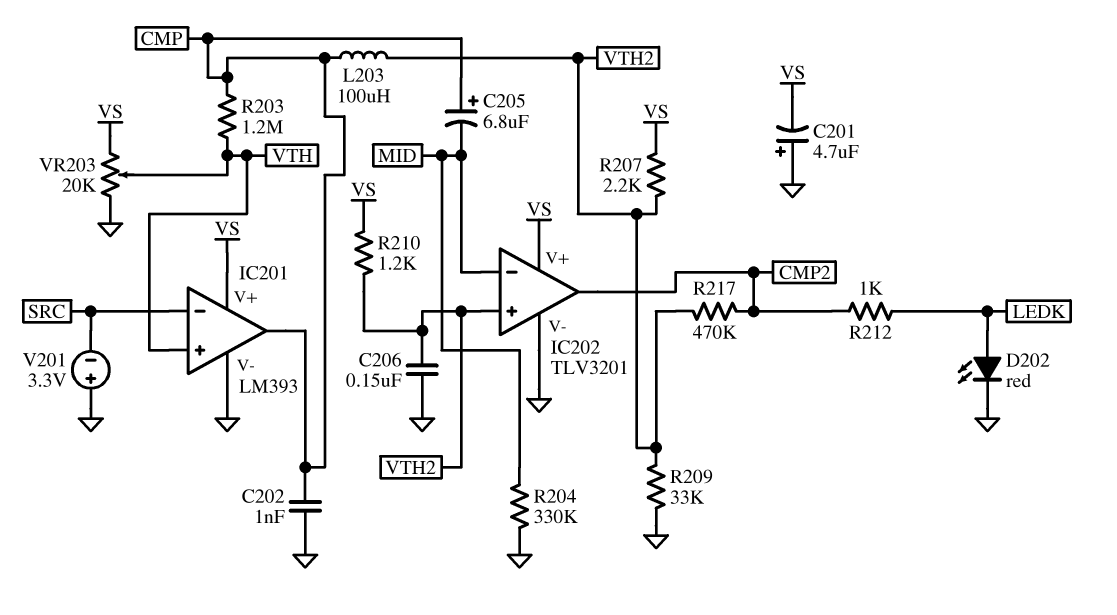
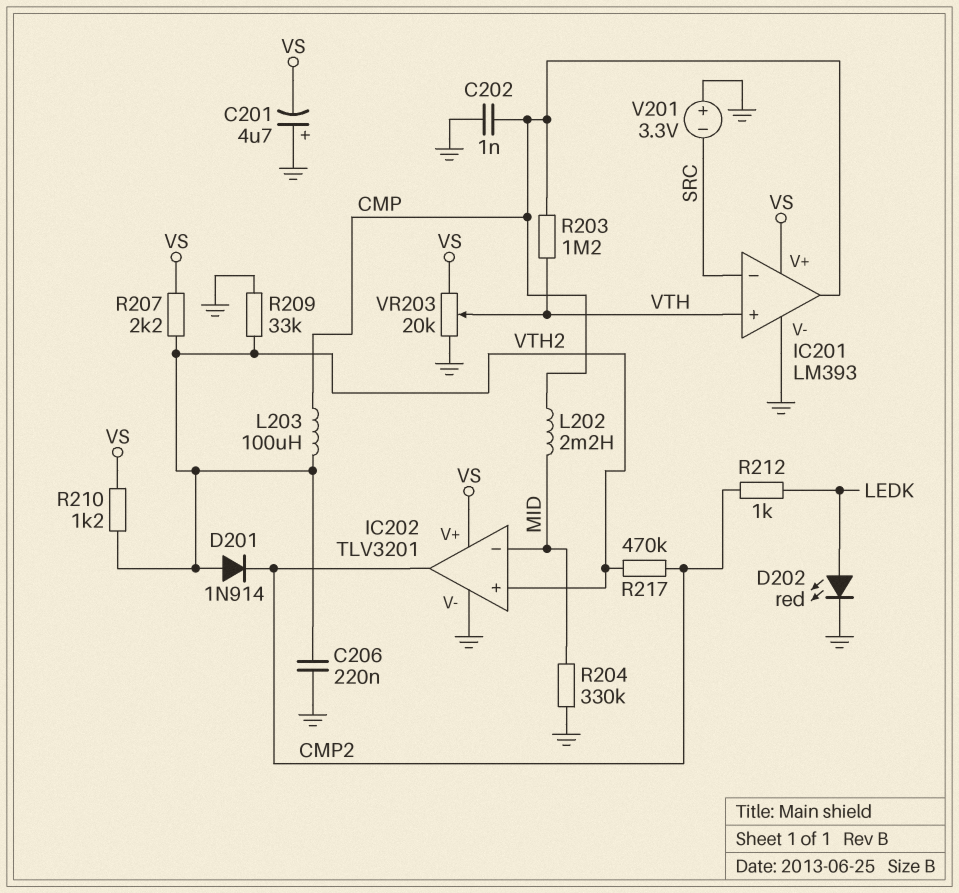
C205: 6.8uF (plus CMP, minus MID) -> none
C206: 150nF (GND, VTH2) -> 220nF (GND, VTH2)
D201: none -> diode 1N914 (A VTH2, K CMP2)
L202: none -> 2.2mH (CMP, MID)

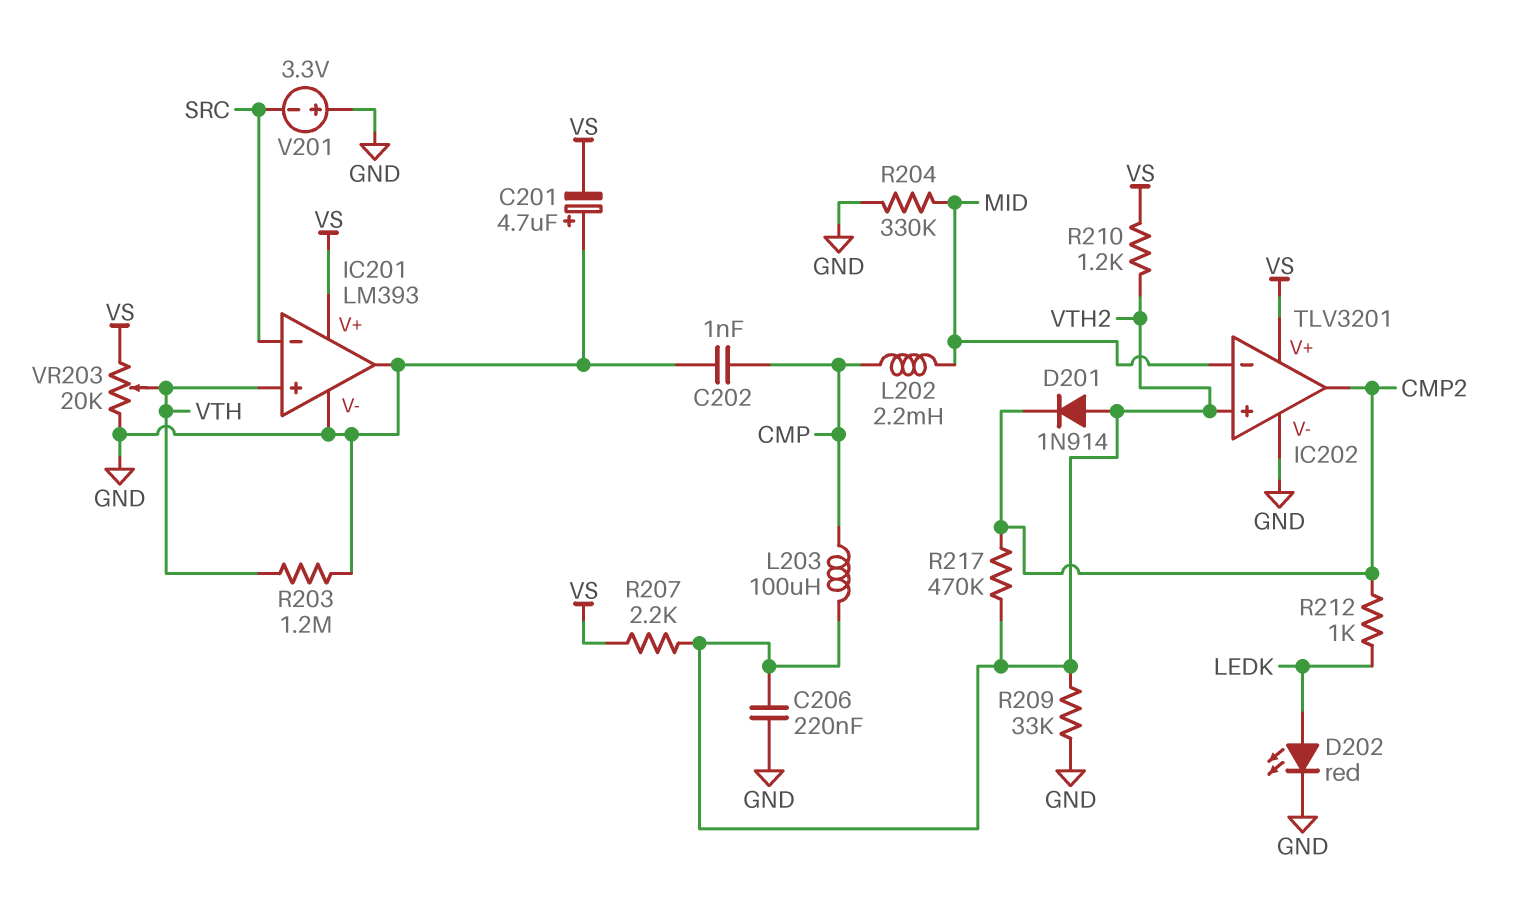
IC201 pin out: CMP -> GND
R203: 1.2M (CMP, VTH) -> 1.2M (GND, VTH)

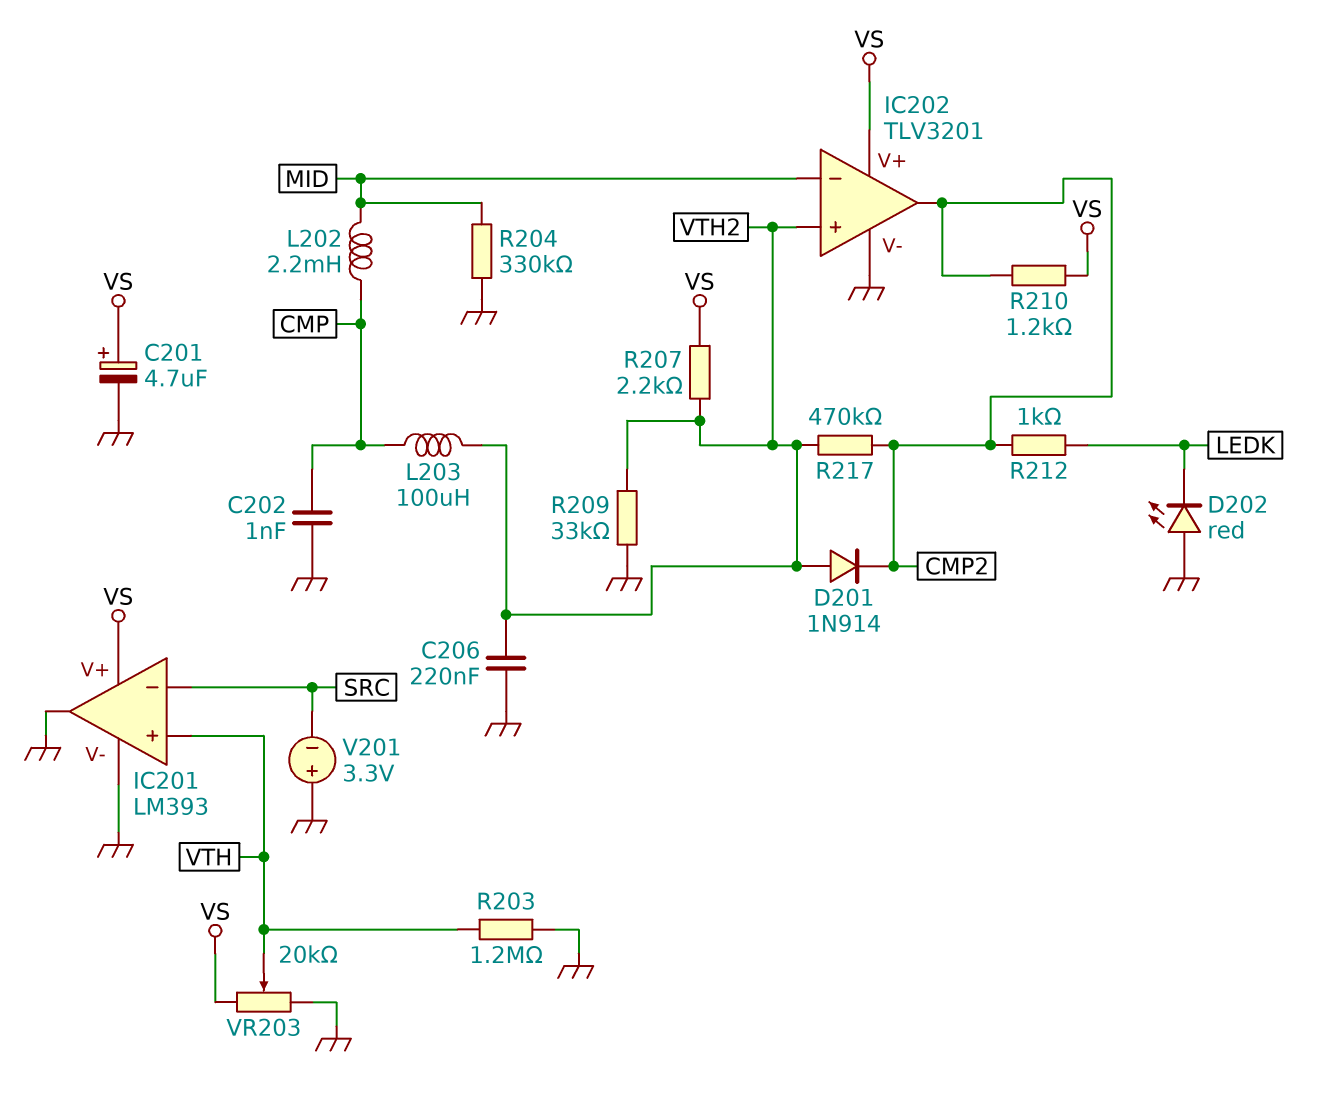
C201: 4.7uF (plus GND, minus VS) -> 4.7uF (plus VS, minus GND)
D202: LED red (A LEDK, K GND) -> LED red (A GND, K LEDK)
R210: 1.2k (VS, VTH2) -> 1.2k (CMP2, VS)

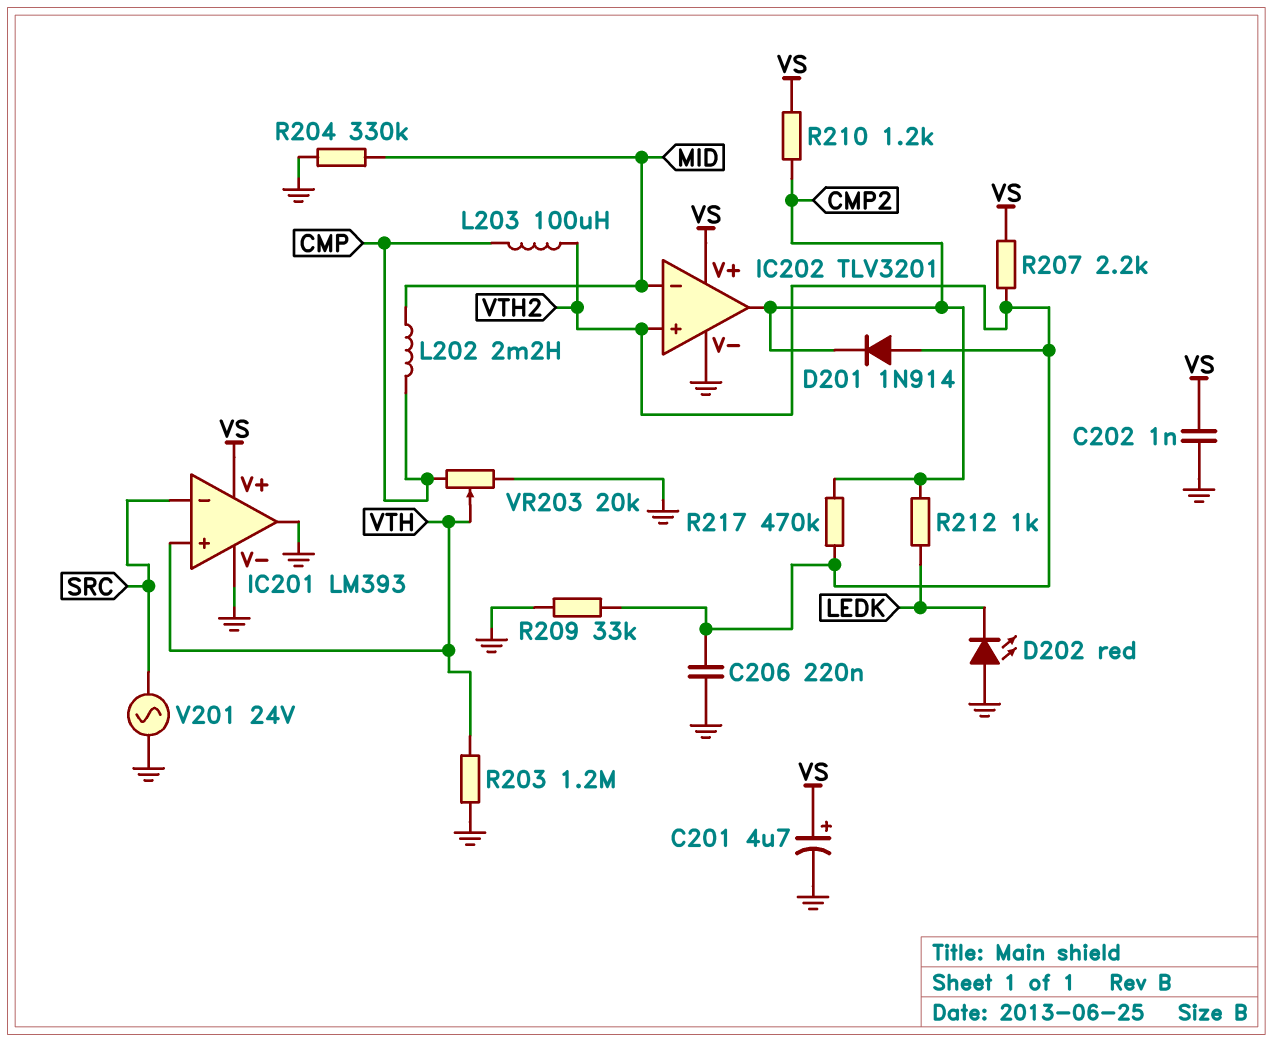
C202: 1nF (CMP, GND) -> 1nF (GND, VS)
V201: 3.3V (plus GND, minus SRC) -> AC 24V (GND, SRC)
VR203: 20k (GND, VS, wiper VTH) -> 20k (CMP, GND, wiper VTH)

